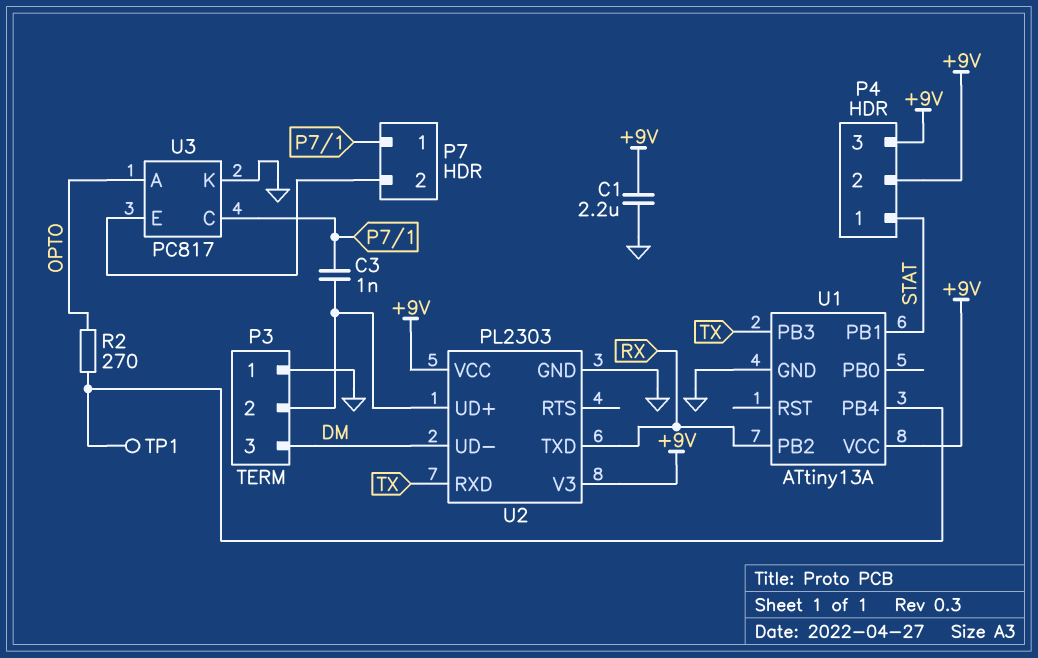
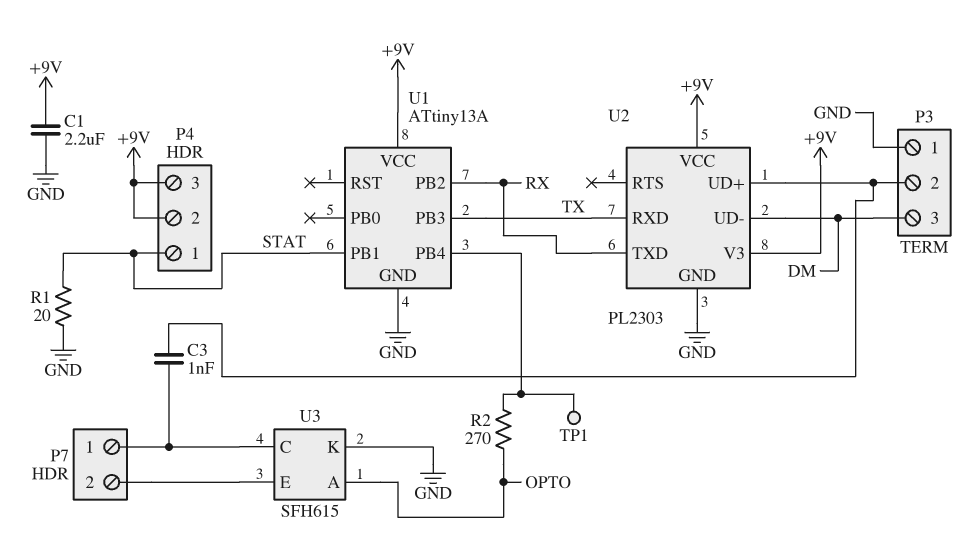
R1: none -> 20 (GND, STAT)
U3: PC817 -> SFH615

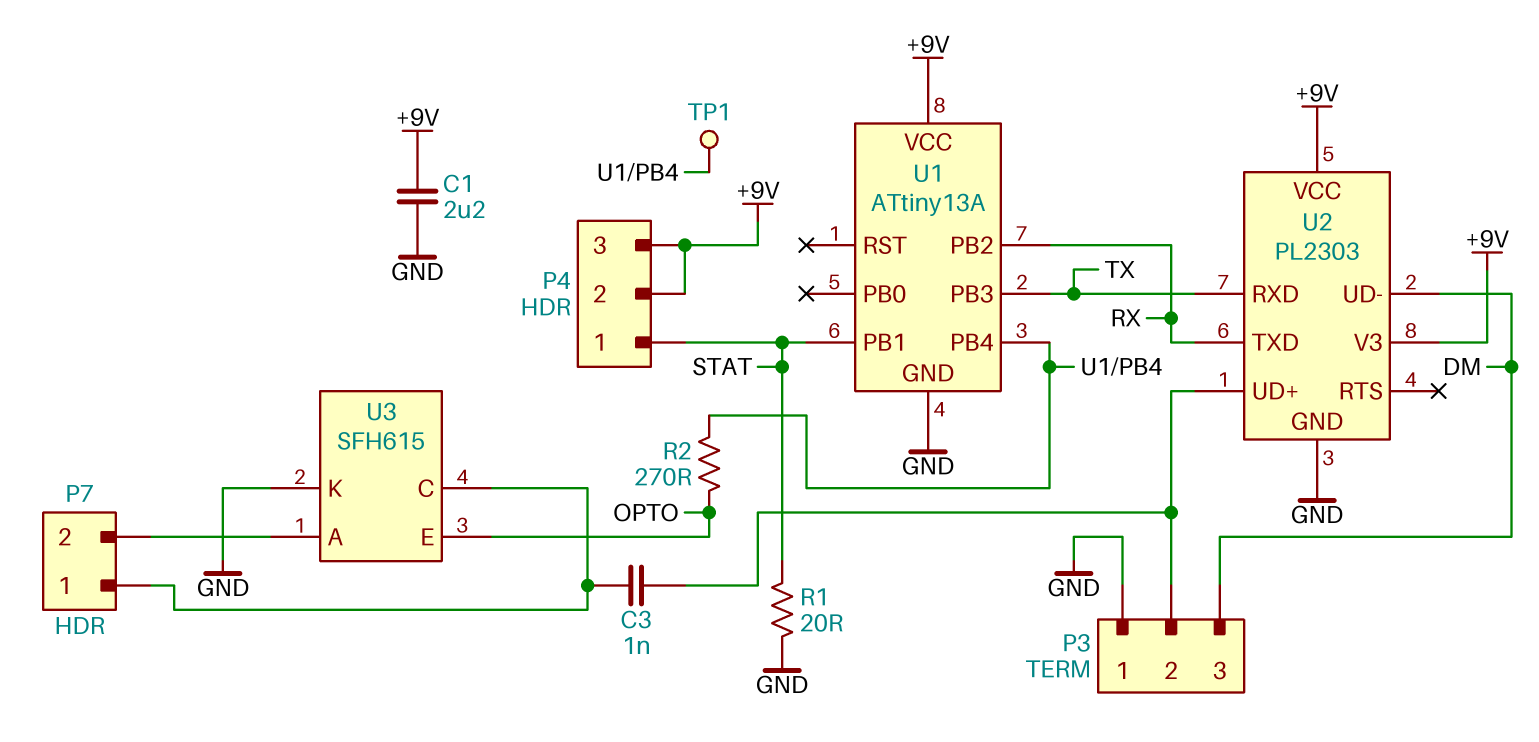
U3 pin A: OPTO -> P7/2
U3 pin E: P7/2 -> OPTO

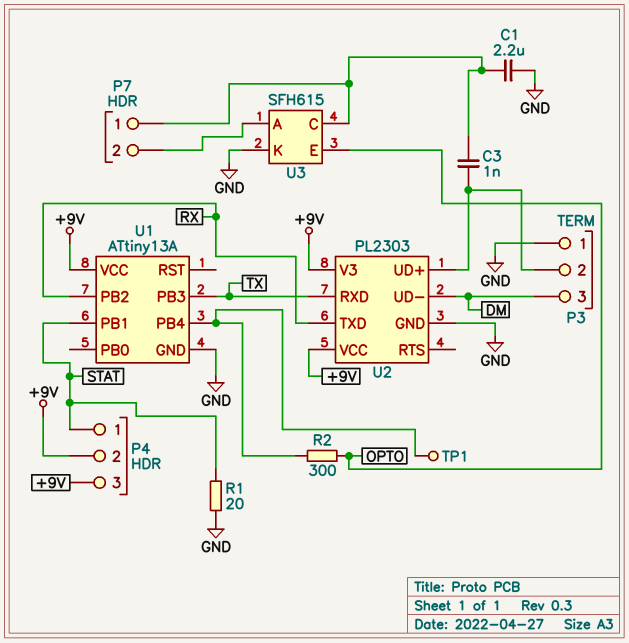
C1: 2.2uF (+9V, GND) -> 2.2uF (GND, P7/1)
R2: 270 (OPTO, U1/PB4) -> 300 (OPTO, U1/PB4)

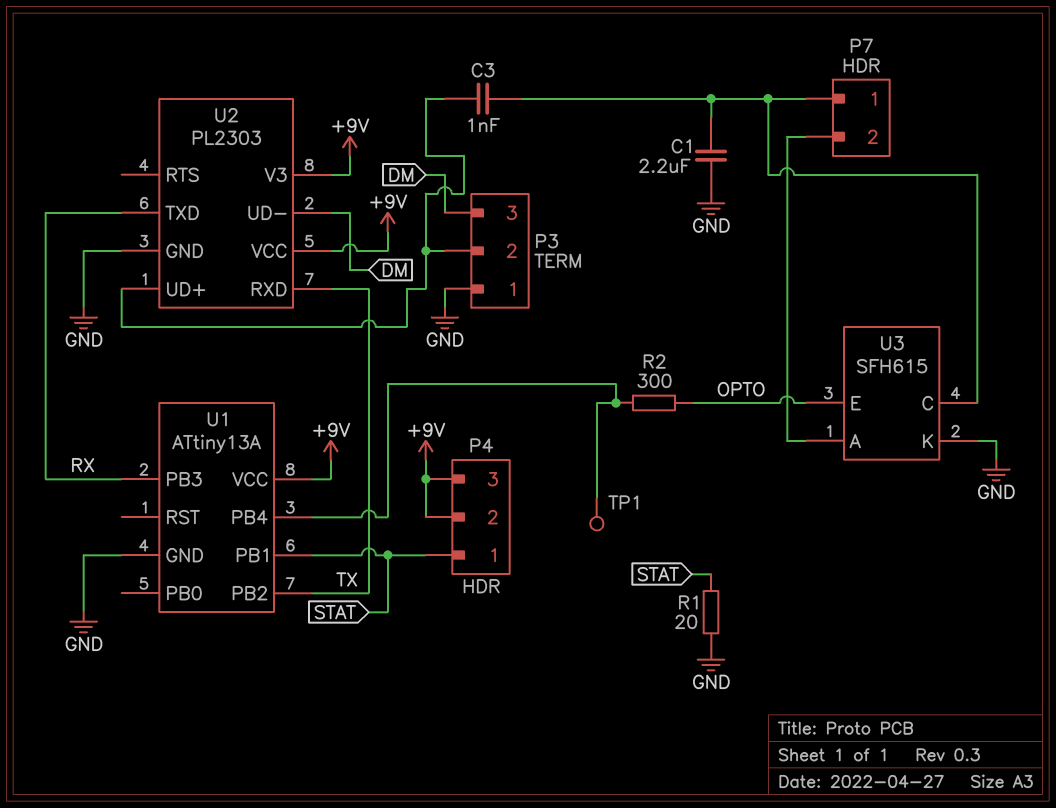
U1 pin PB2: RX -> TX
U1 pin PB3: TX -> RX

